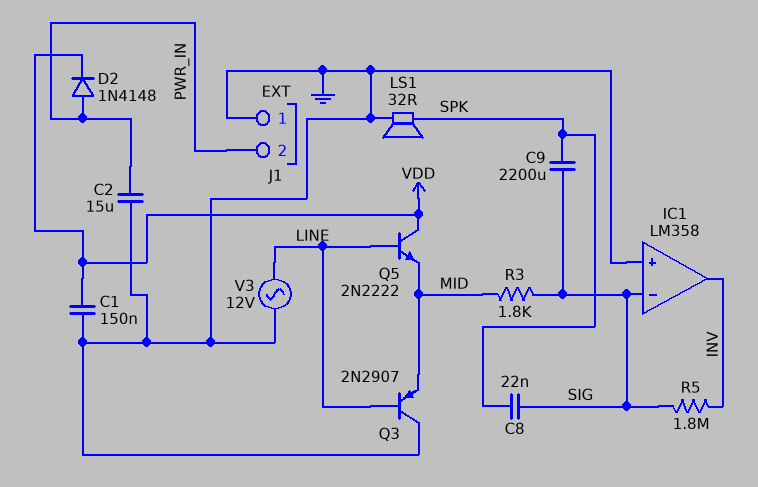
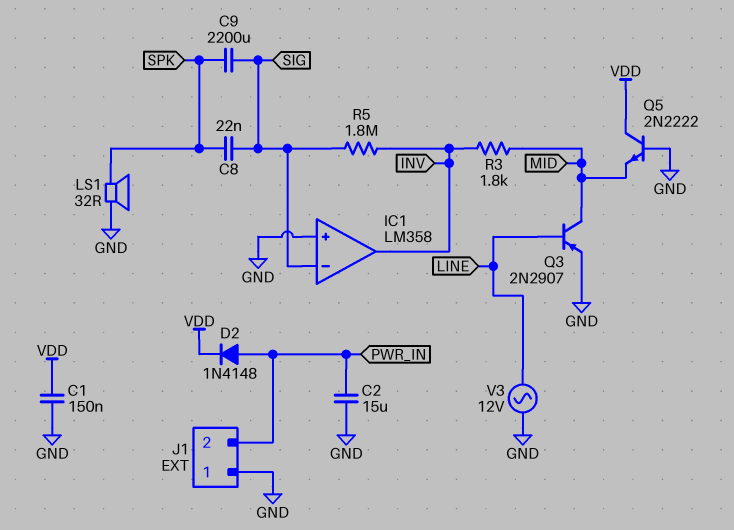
Q3: PNP 2N2907 (B LINE, C GND, E MID) -> PNP 2N2907 (B LINE, C MID, E GND)
Q5: NPN 2N2222 (B LINE, C VDD, E MID) -> NPN 2N2222 (B GND, C VDD, E MID)
R3: 1.8k (MID, SIG) -> 1.8k (INV, MID)

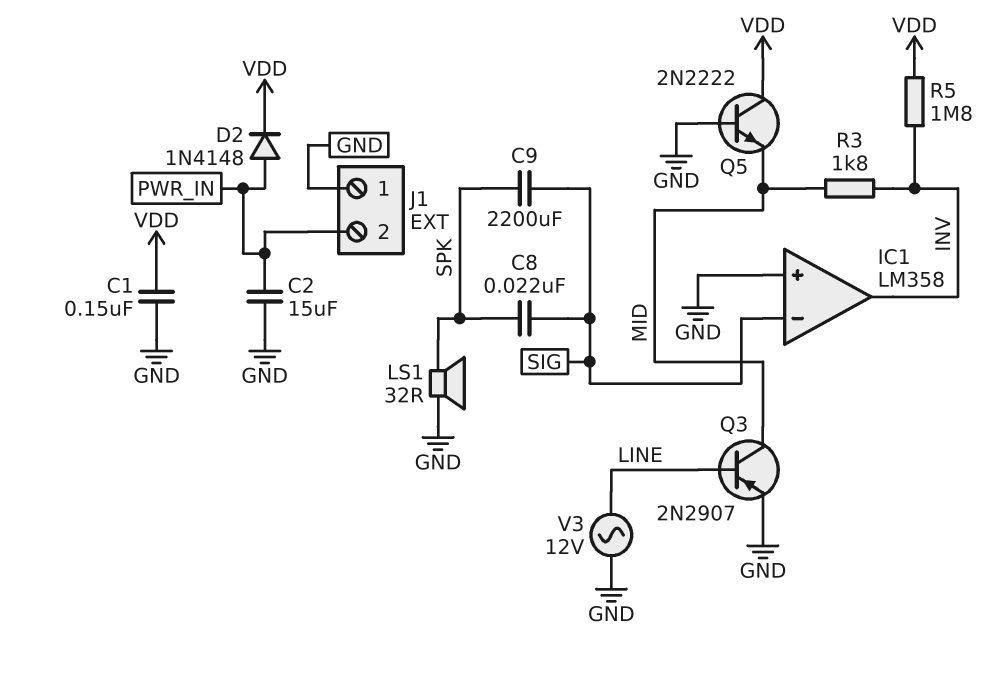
R5: 1.8M (INV, SIG) -> 1.8M (INV, VDD)

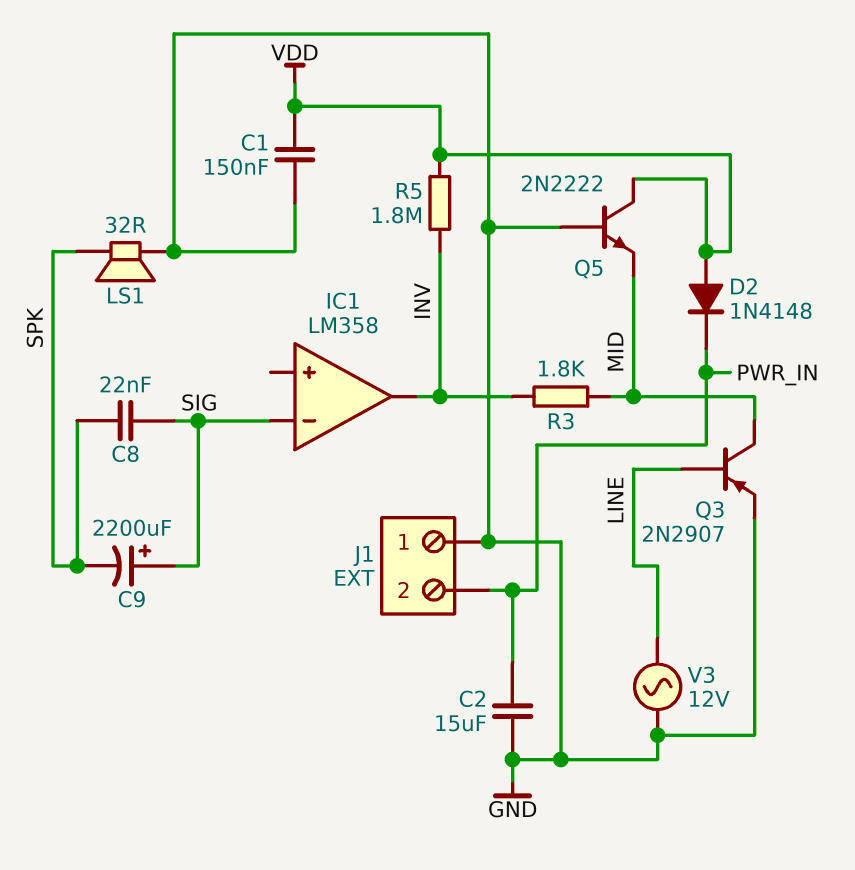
C9: 2200uF (SIG, SPK) -> 2200uF (plus SIG, minus SPK)
D2: diode 1N4148 (A PWR_IN, K VDD) -> diode 1N4148 (A VDD, K PWR_IN)
IC1 pin in+: GND -> none

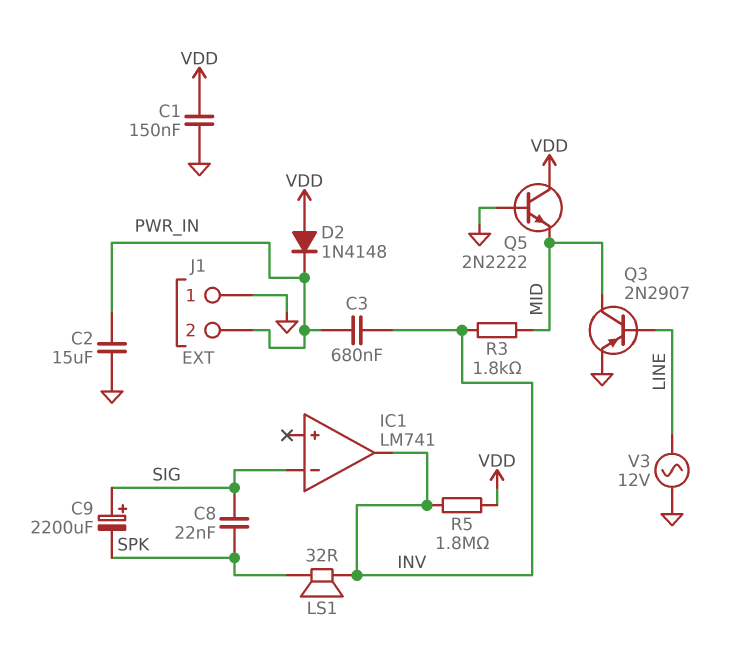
C3: none -> 680nF (INV, PWR_IN)
IC1: LM358 -> LM741
LS1: speaker 32R (GND, SPK) -> speaker 32R (INV, SPK)

